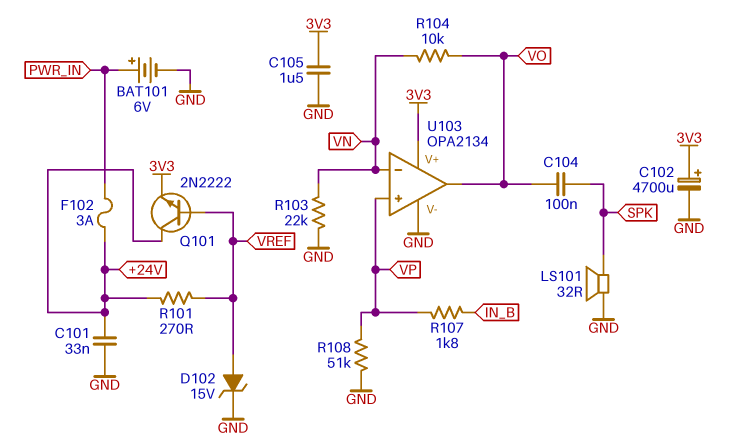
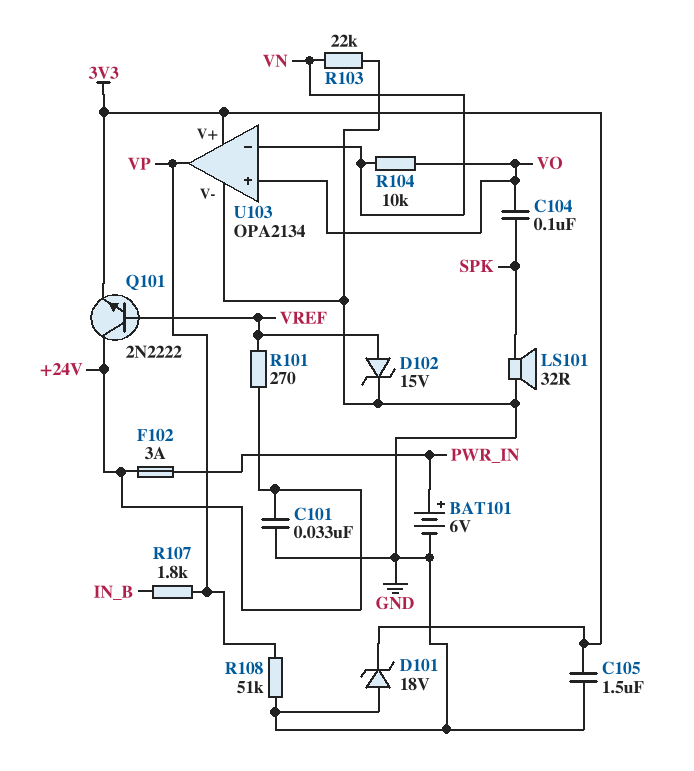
C102: 4700uF (plus 3V3, minus GND) -> none
D101: none -> zener 18V (A GND, K 3V3)
U103 pin in+: VP -> VO
U103 pin out: VO -> VP

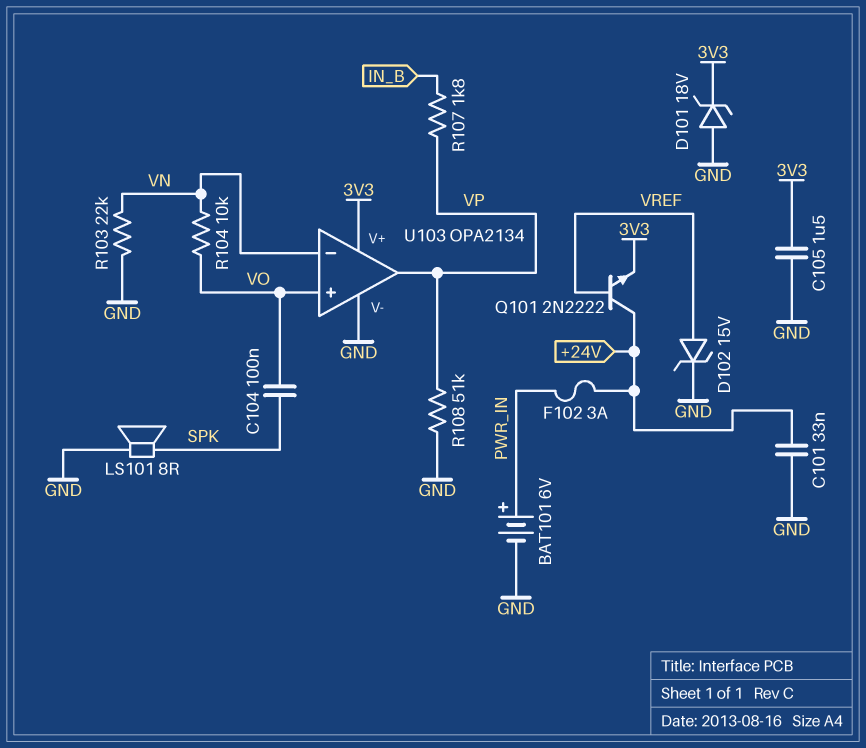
LS101: speaker 32R (GND, SPK) -> speaker 8R (GND, SPK)
R101: 270 (+24V, VREF) -> none

